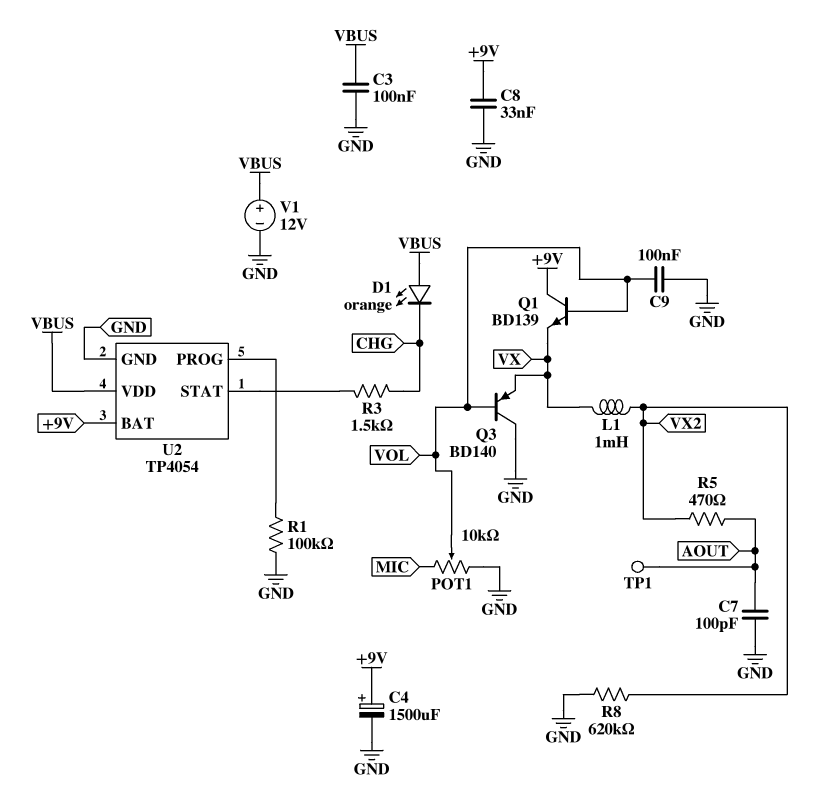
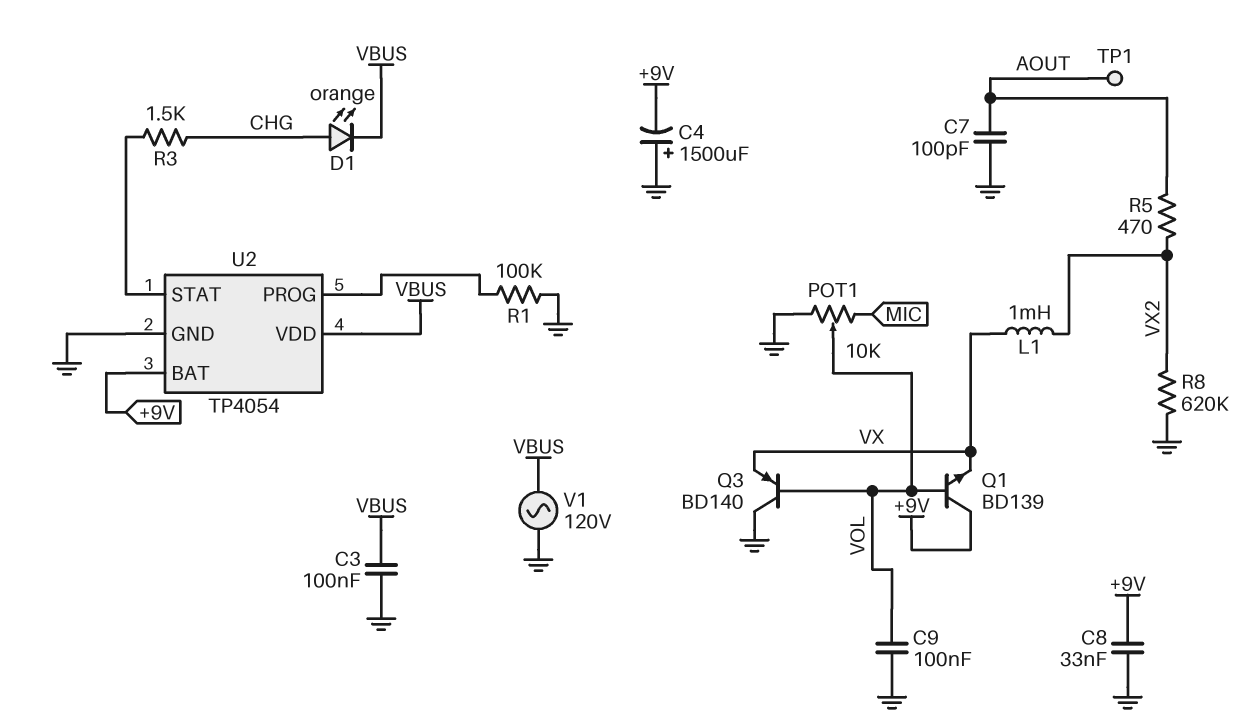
C4: 1500uF (plus +9V, minus GND) -> 1500uF (plus GND, minus +9V)
D1: LED orange (A VBUS, K CHG) -> LED orange (A CHG, K VBUS)
V1: 12V (plus VBUS, minus GND) -> AC 120V (GND, VBUS)

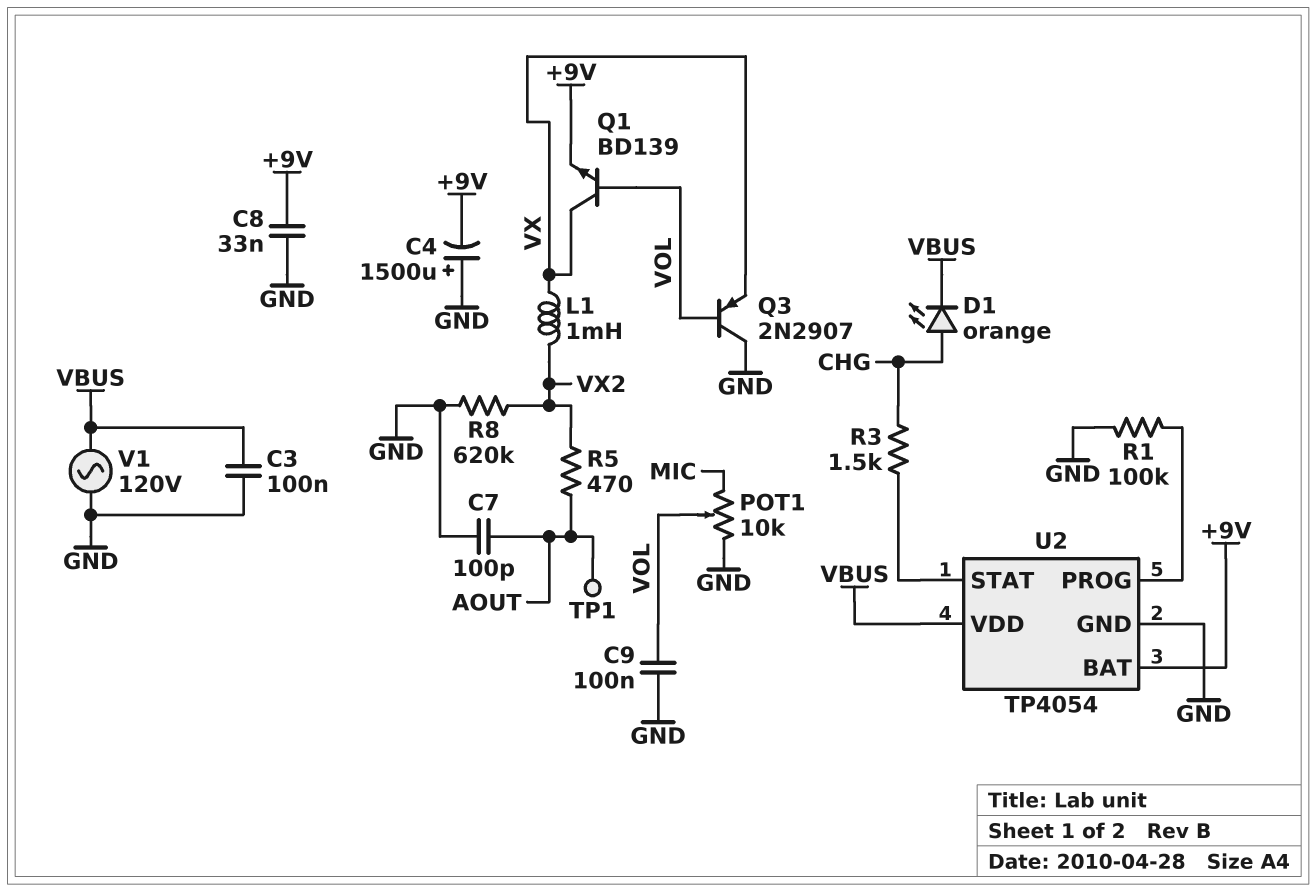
Q1: NPN BD139 (B VOL, C +9V, E VX) -> NPN BD139 (B VOL, C VX, E +9V)
Q3: PNP BD140 (B VOL, C GND, E VX) -> PNP 2N2907 (B VOL, C GND, E VX)

